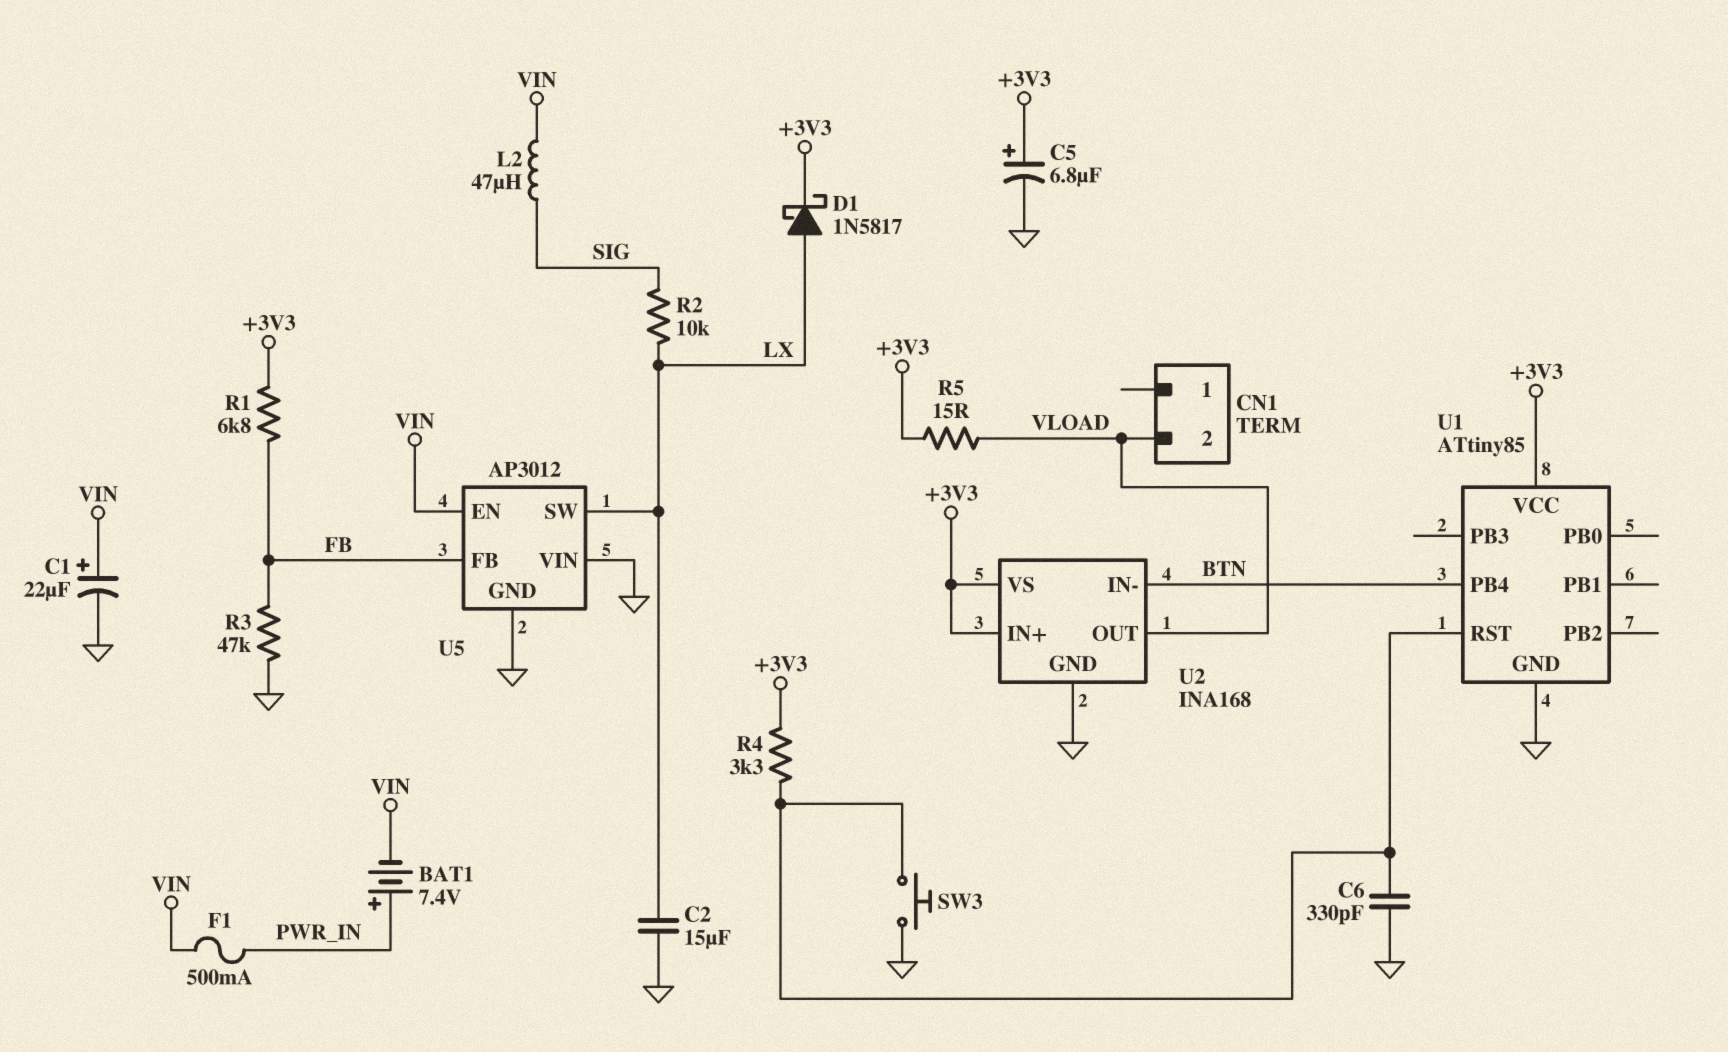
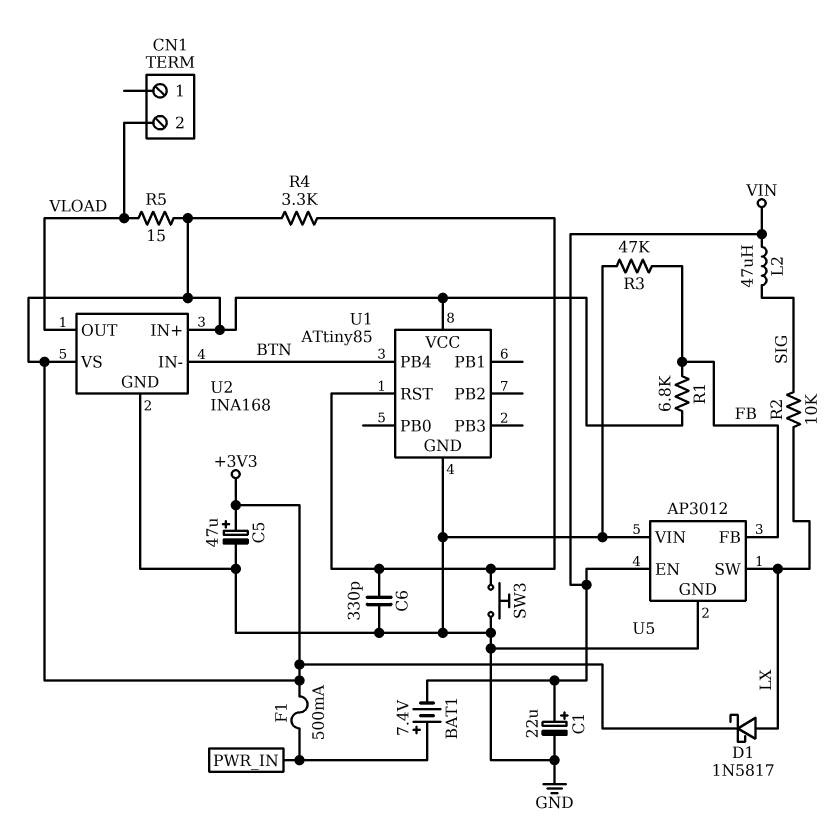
C2: 15uF (GND, LX) -> none
C5: 6.8uF (plus +3V3, minus GND) -> 47uF (plus +3V3, minus GND)
F1: 500mA (PWR_IN, VIN) -> 500mA (+3V3, PWR_IN)

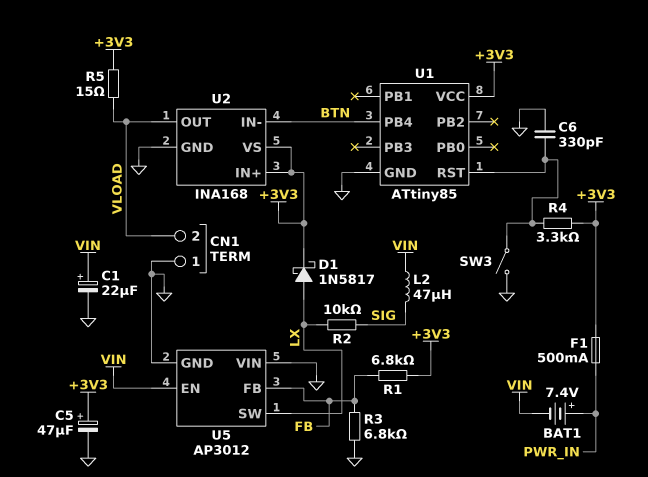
CN1 pin 1: none -> GND
R3: 47k (FB, GND) -> 6.8k (FB, GND)
SW3: button (GND, U1/RST) -> switch (GND, U1/RST)

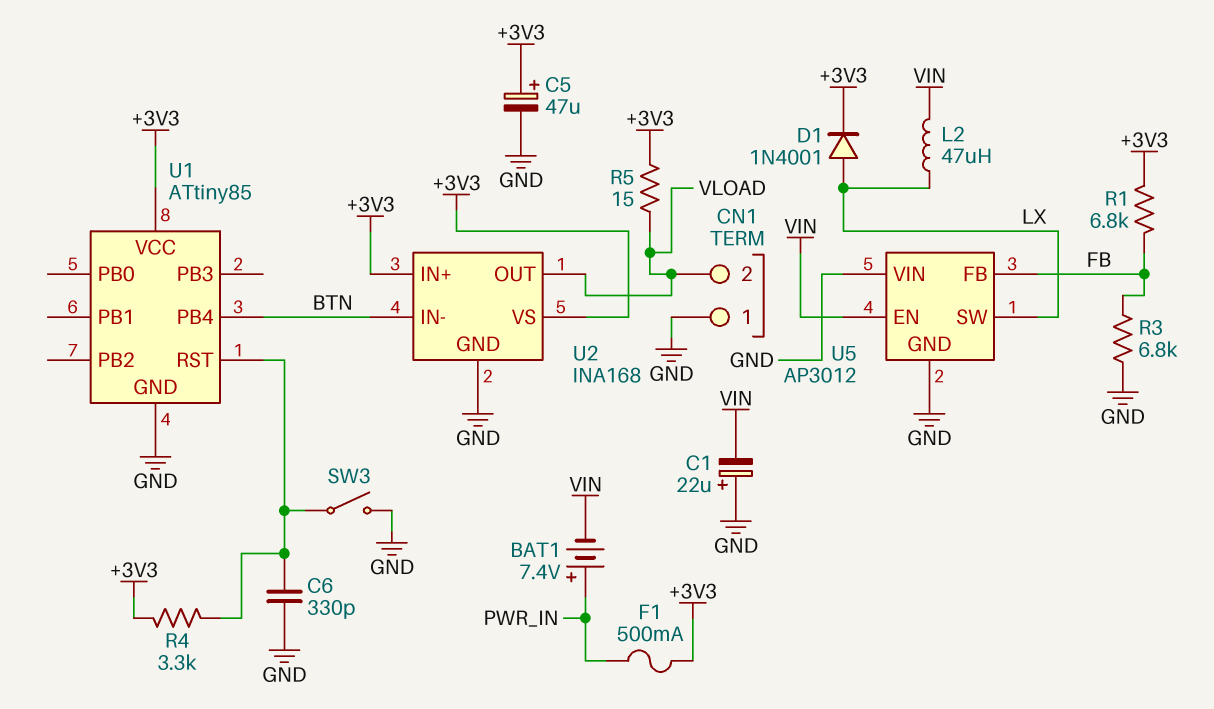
C1: 22uF (plus VIN, minus GND) -> 22uF (plus GND, minus VIN)
D1: schottky 1N5817 (A LX, K +3V3) -> diode 1N4001 (A LX, K +3V3)
L2: 47uH (SIG, VIN) -> 47uH (LX, VIN)
R2: 10k (LX, SIG) -> none

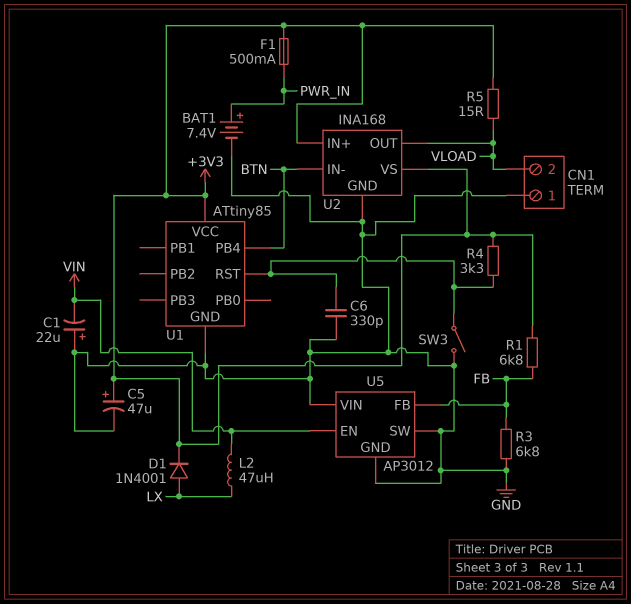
BAT1: 7.4V (plus PWR_IN, minus VIN) -> 7.4V (plus PWR_IN, minus GND)
U5 pin SW: LX -> GND

